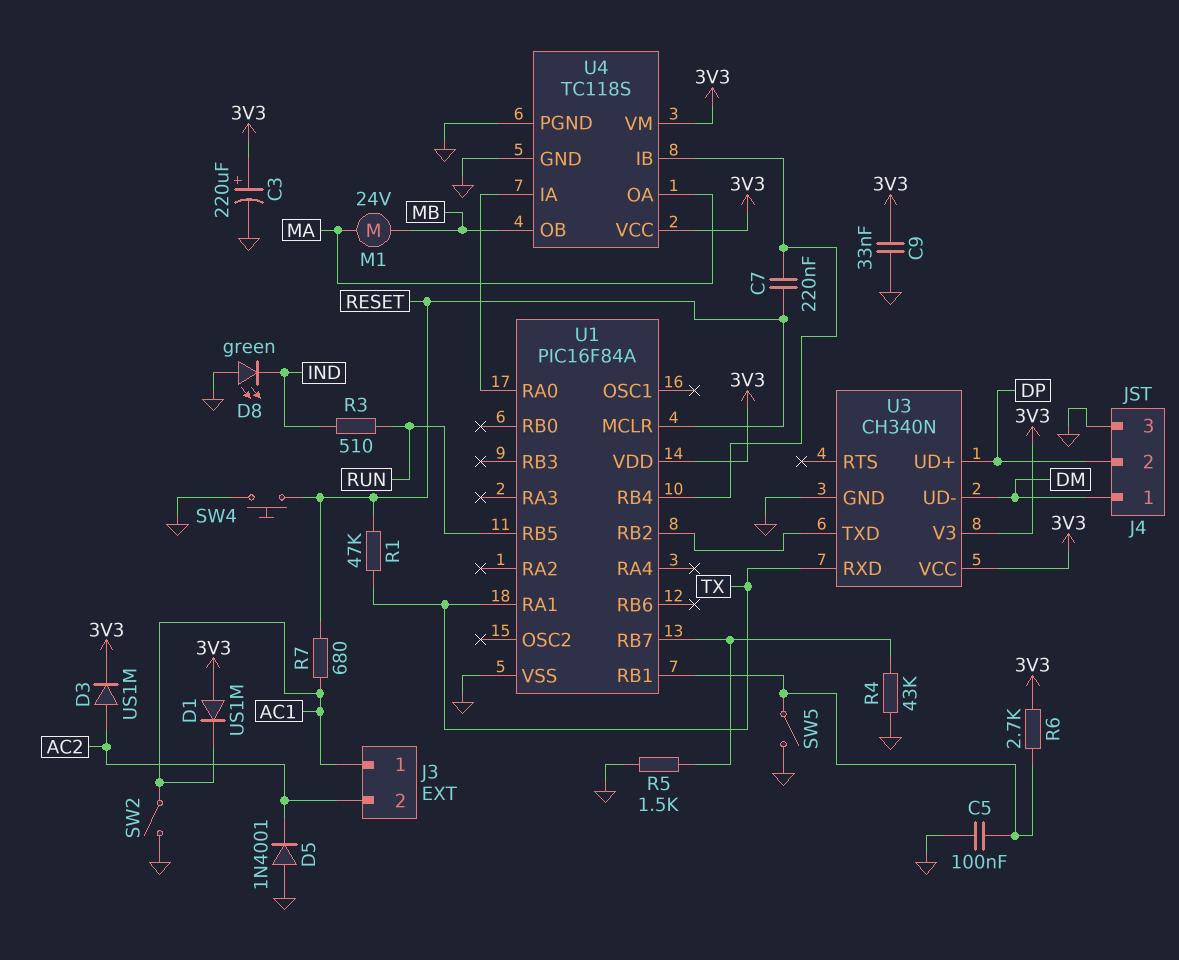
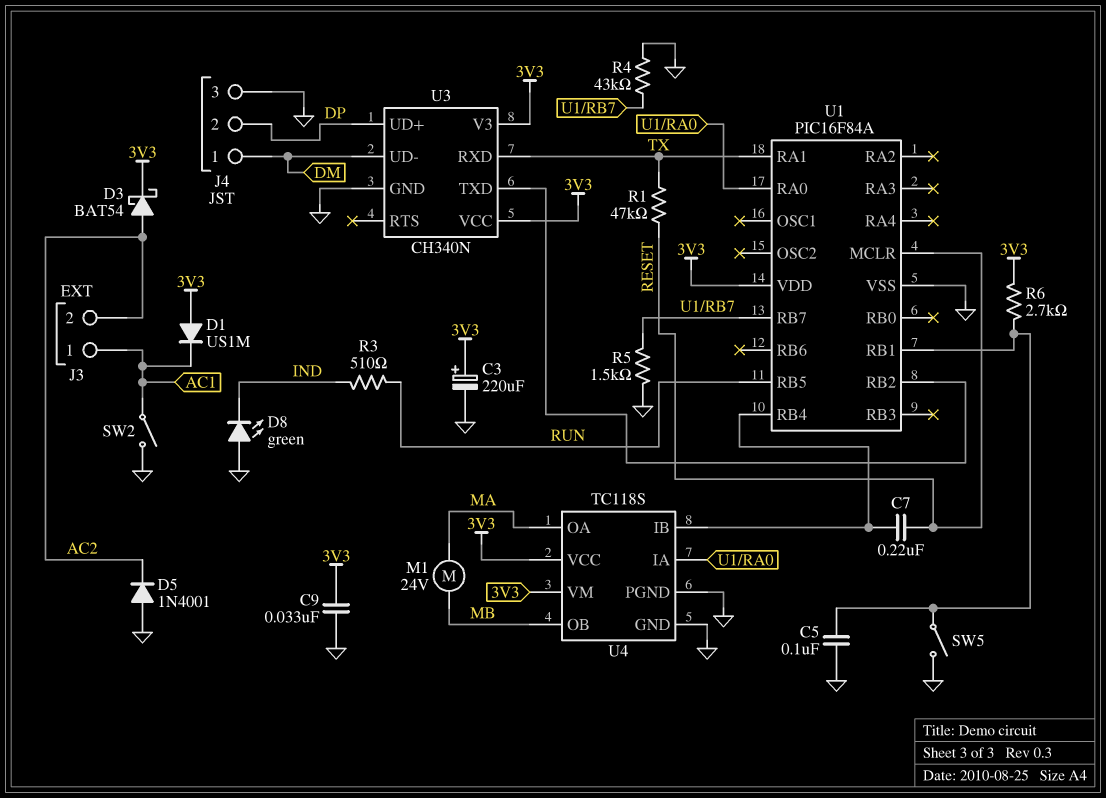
D3: diode US1M (A AC2, K 3V3) -> schottky BAT54 (A AC2, K 3V3)
R7: 680 (AC1, RESET) -> none
SW4: button (GND, RESET) -> none

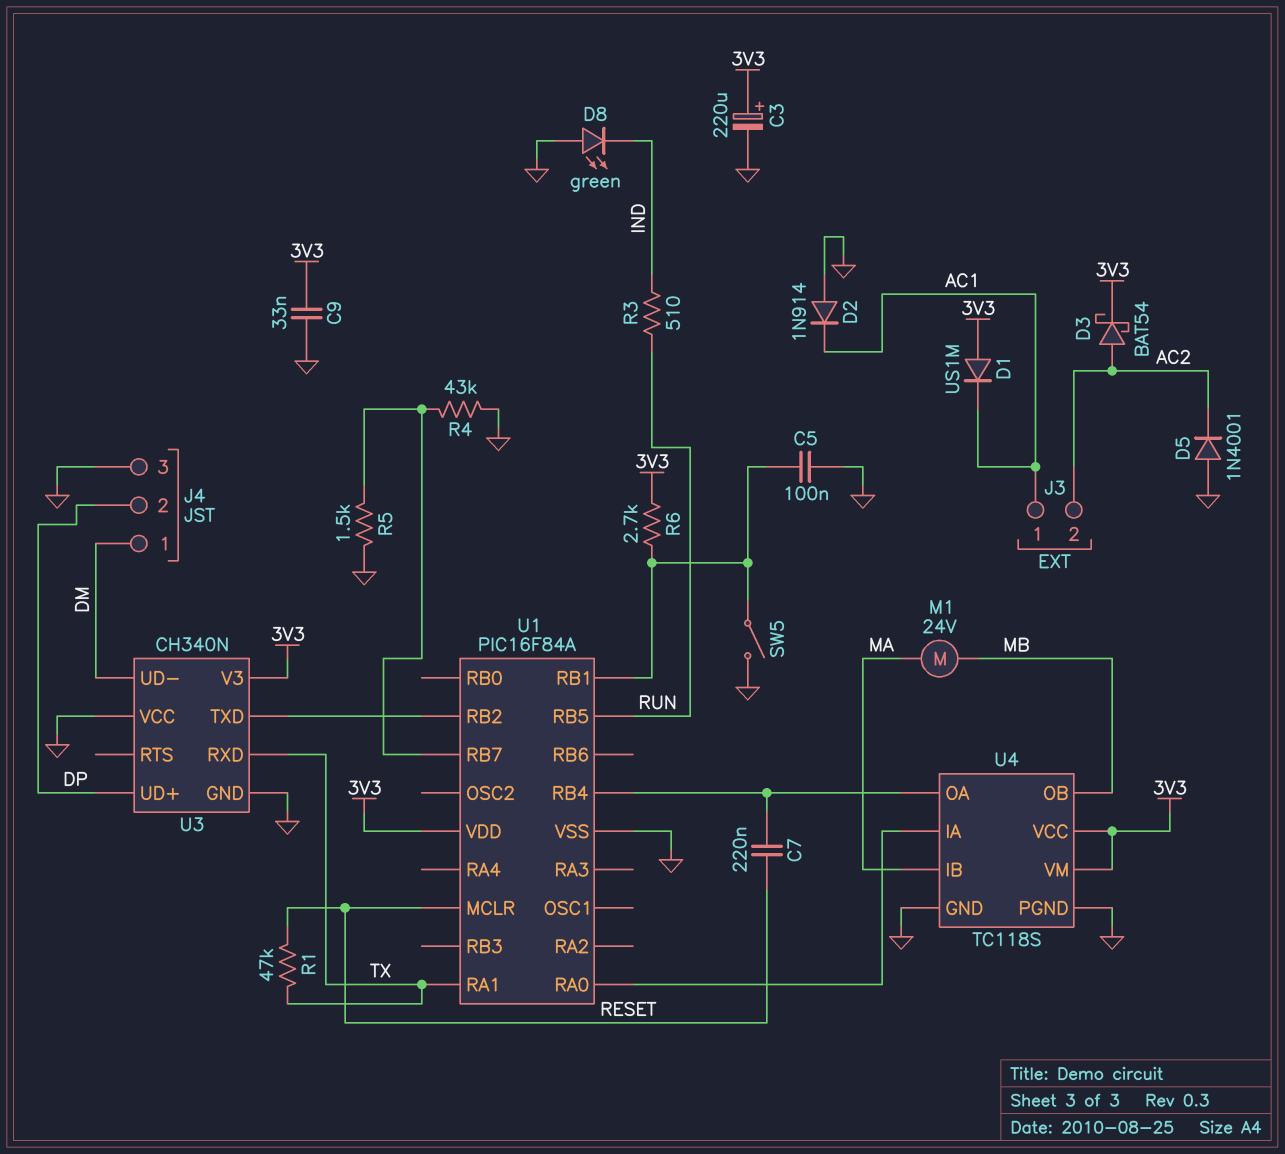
D2: none -> diode 1N914 (A GND, K AC1)
SW2: switch (AC1, GND) -> none
U3 pin VCC: 3V3 -> GND
U4 pin IB: U1/RB4 -> MA
U4 pin OA: MA -> U1/RB4

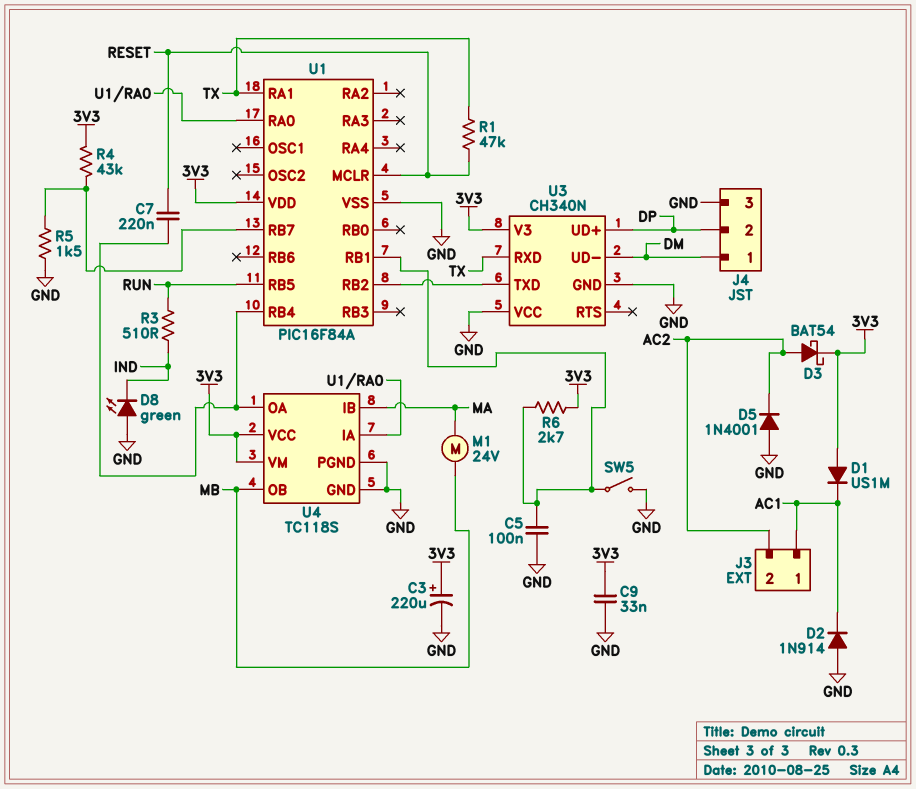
R4: 43k (GND, U1/RB7) -> 43k (3V3, U1/RB7)

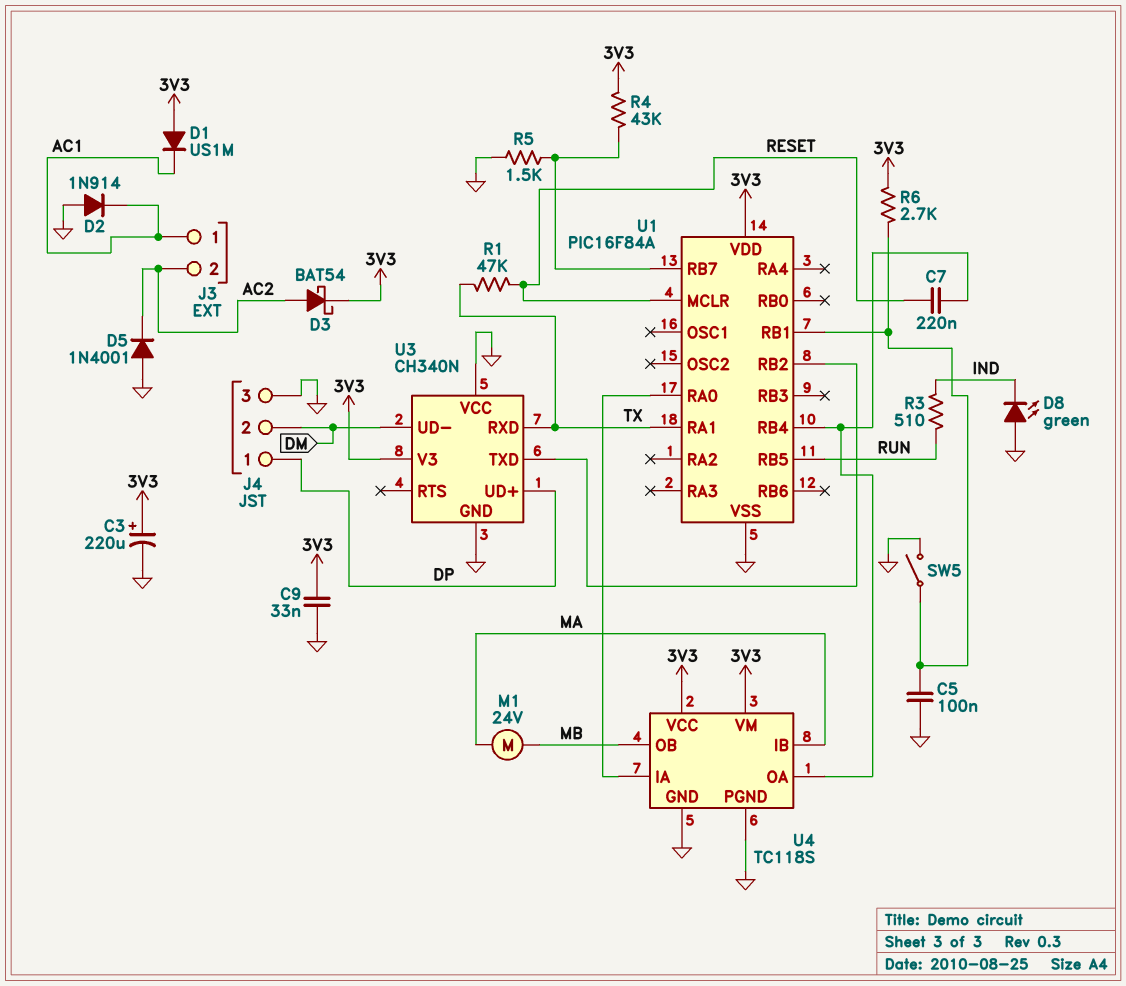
J4 pin 1: DM -> DP
J4 pin 2: DP -> DM

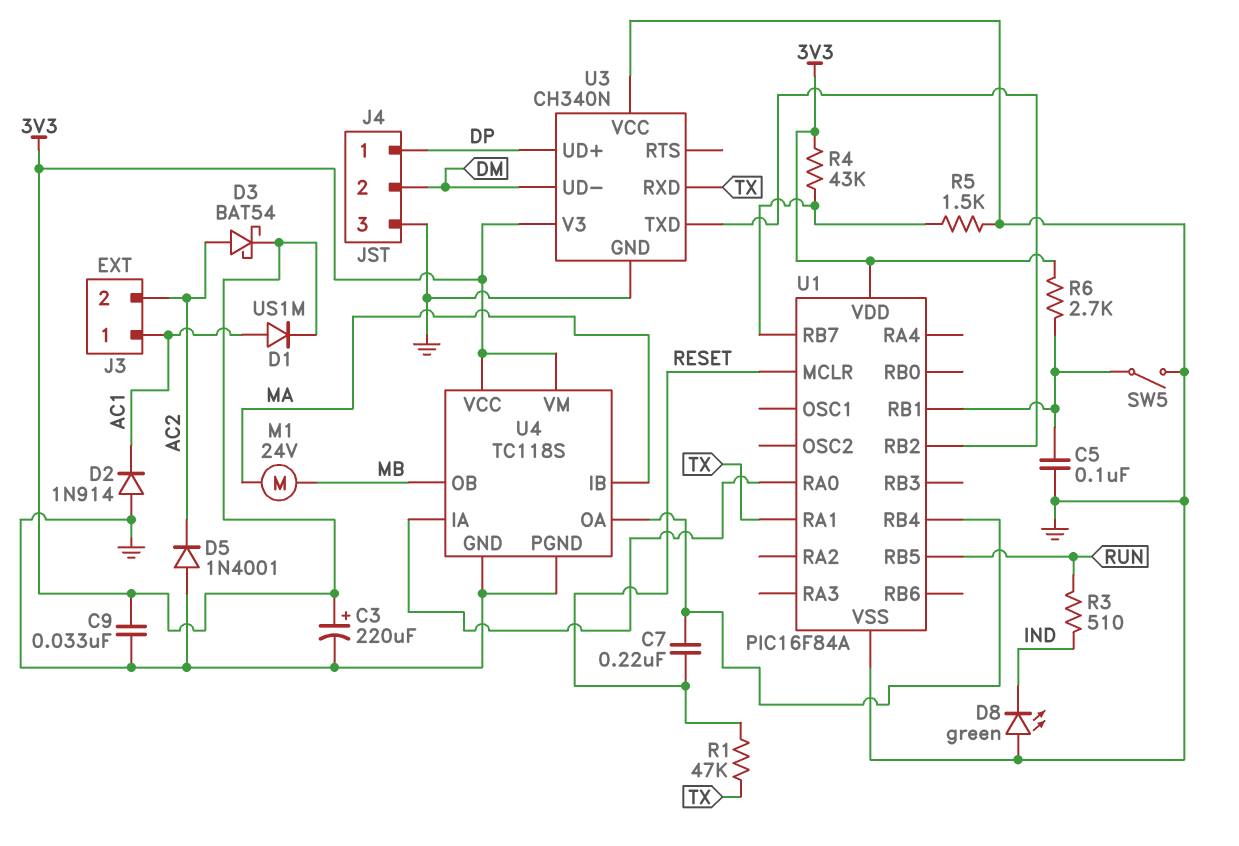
D1: diode US1M (A 3V3, K AC1) -> diode US1M (A AC1, K 3V3)

